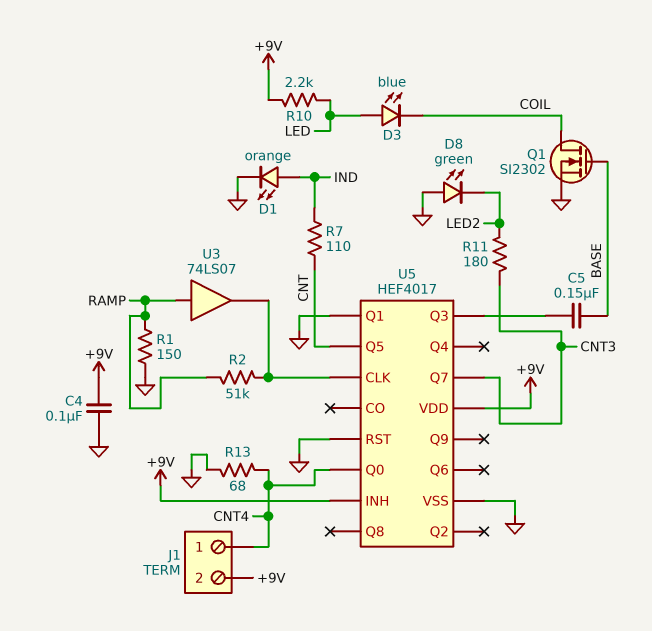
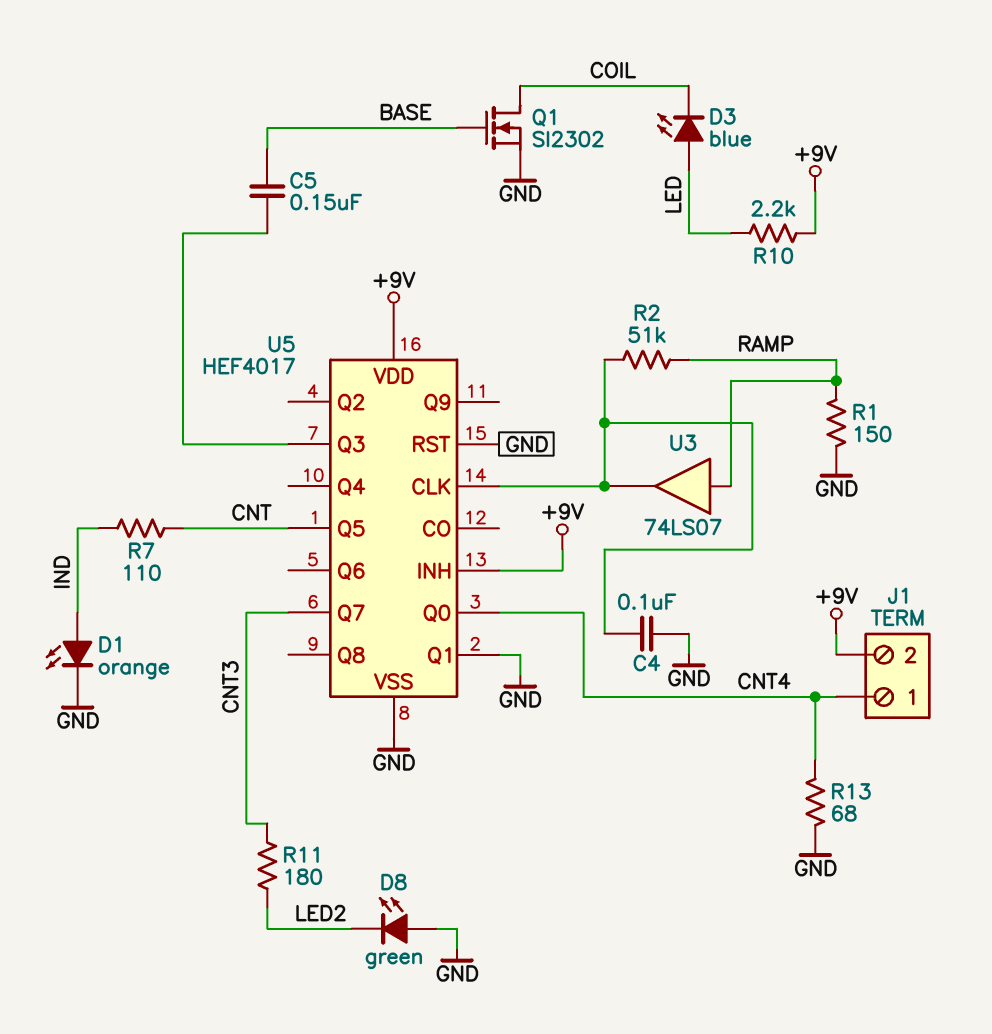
C4: 100nF (+9V, GND) -> 100nF (GND, U5/CLK)

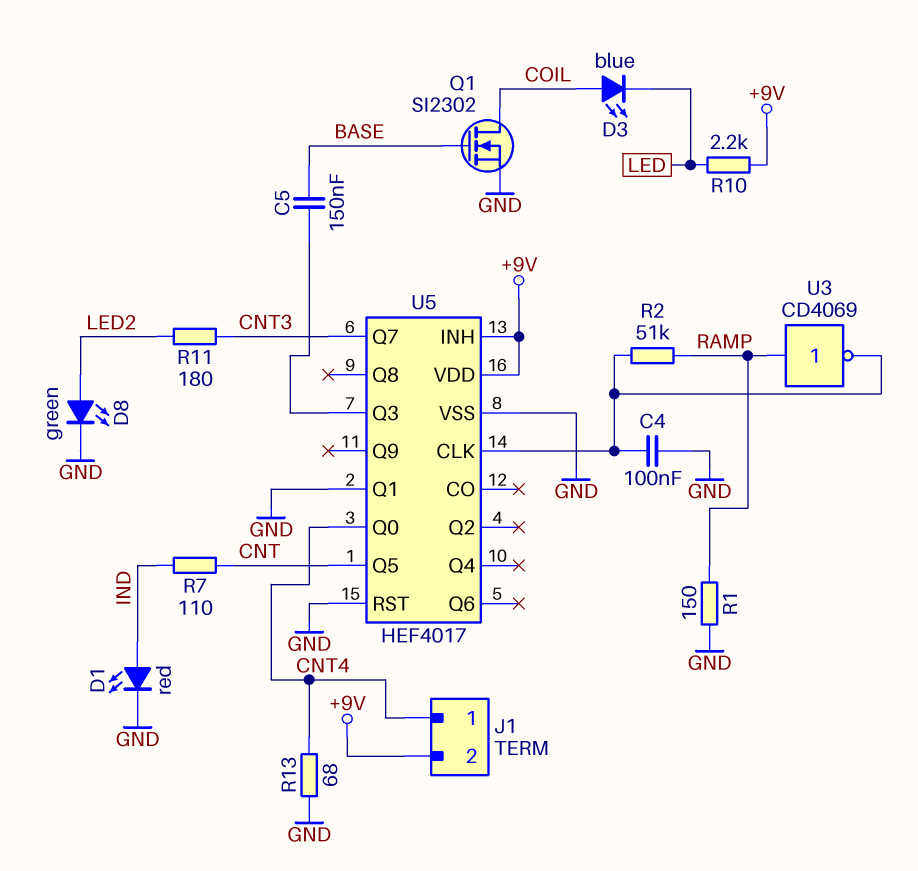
D1: LED orange (A IND, K GND) -> LED red (A IND, K GND)
D3: LED blue (A LED, K COIL) -> LED blue (A COIL, K LED)
D8: LED green (A GND, K LED2) -> LED green (A LED2, K GND)
U3: buffer 74LS07 (in RAMP, out U5/CLK) -> NOT CD4069 (in RAMP, out U5/CLK)

